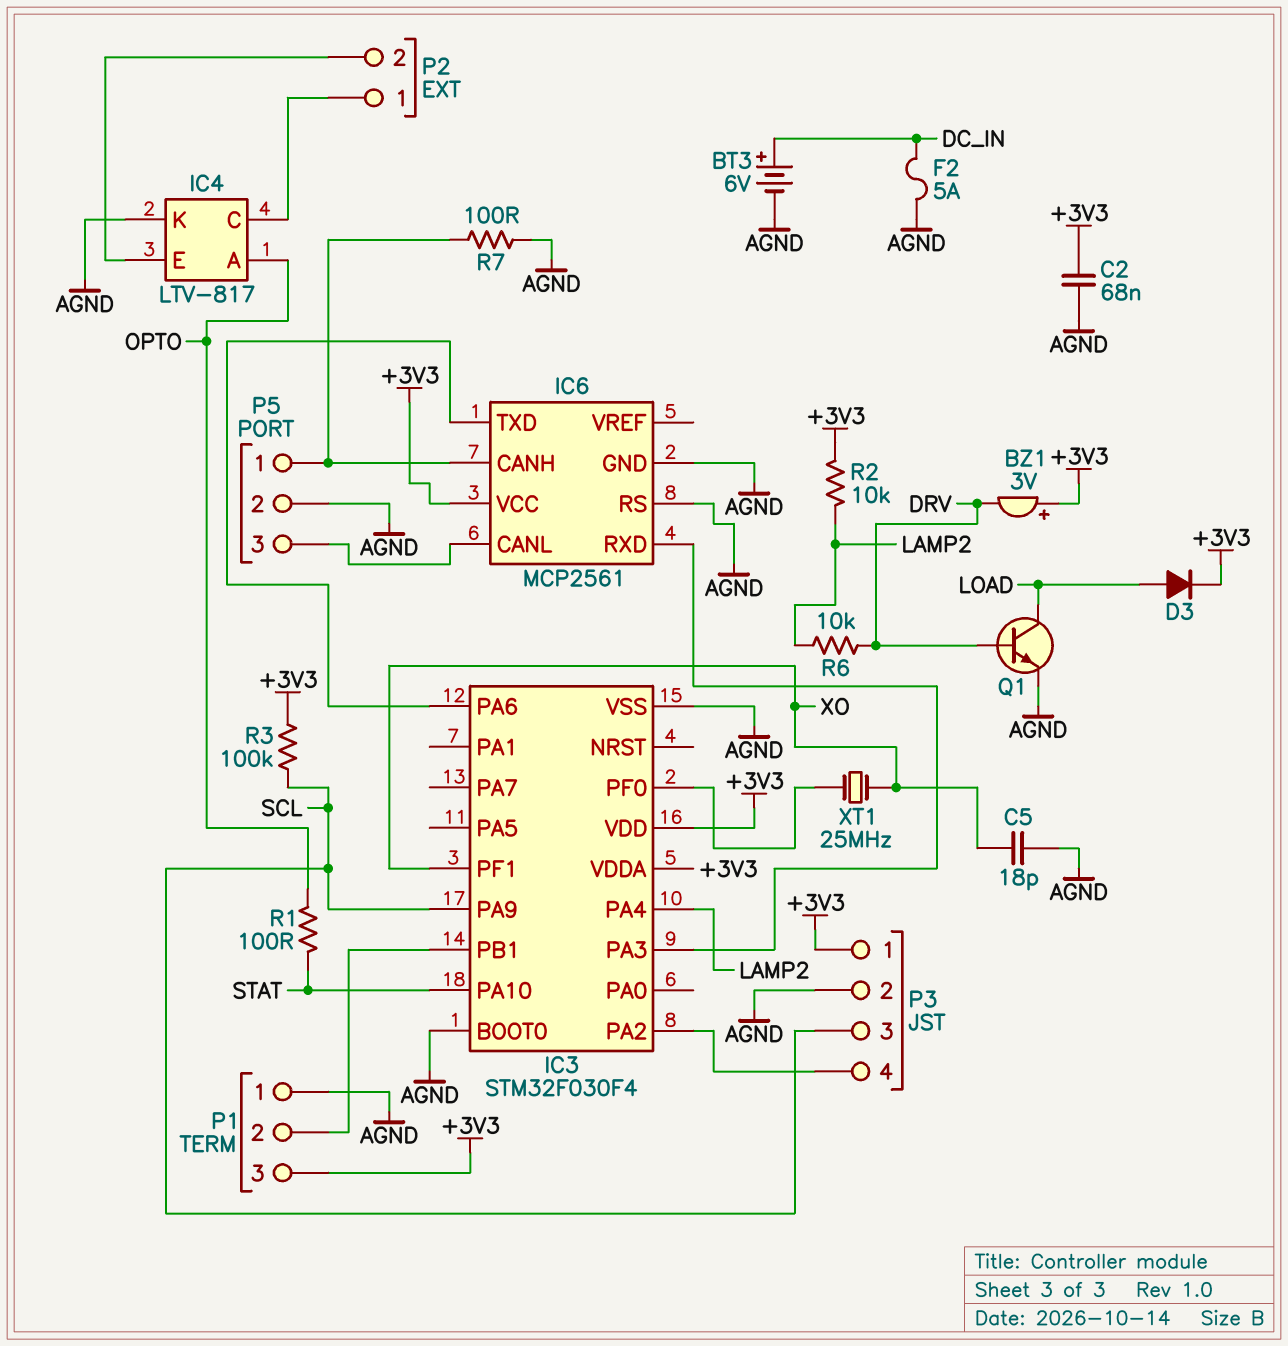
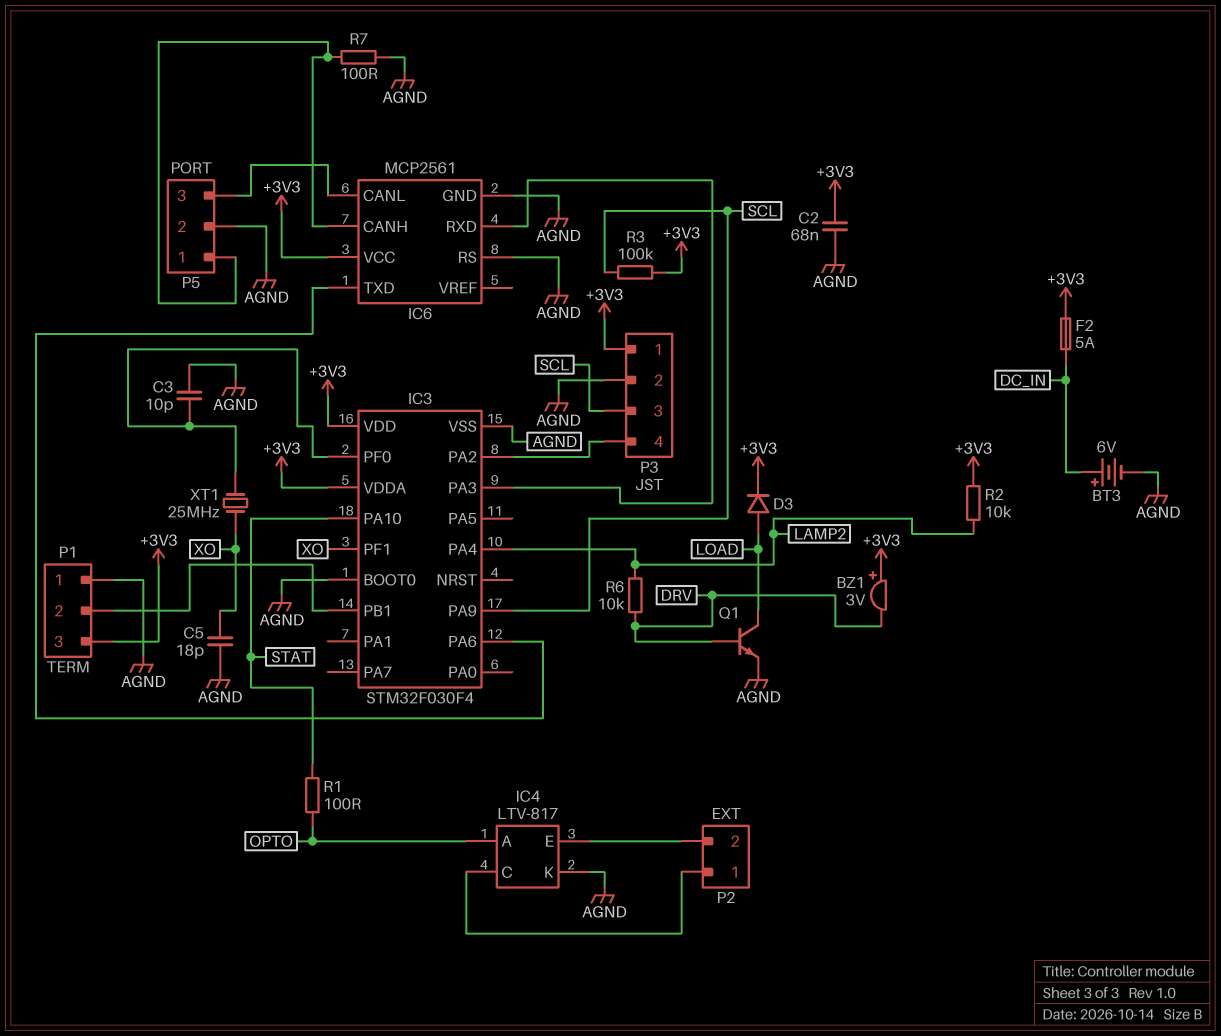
C3: none -> 10pF (AGND, IC3/PF0)
F2: 5A (AGND, DC_IN) -> 5A (+3V3, DC_IN)

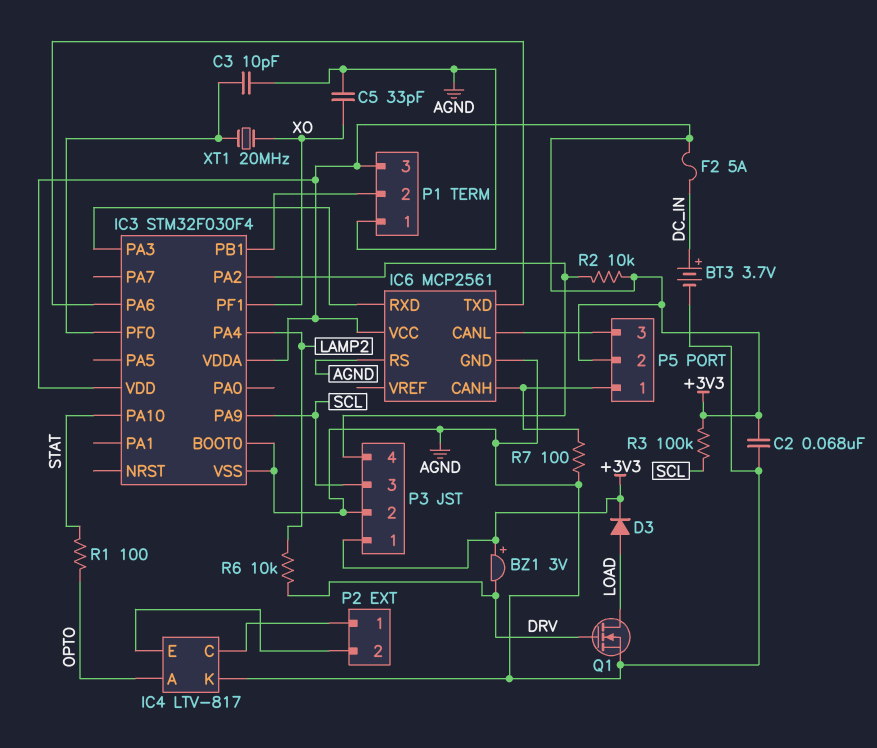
BT3: 6V (plus DC_IN, minus AGND) -> 3.7V (plus DC_IN, minus AGND)
C5: 18pF (AGND, XO) -> 33pF (AGND, XO)
P5 pin 2: AGND -> +3V3
Q1: NPN (B DRV, C LOAD, E AGND) -> NMOS (G DRV, D LOAD, S AGND)
R2: 10k (+3V3, LAMP2) -> 10k (+3V3, IC3/PA2)
XT1: 25MHz (IC3/PF0, XO) -> 20MHz (IC3/PF0, XO)

